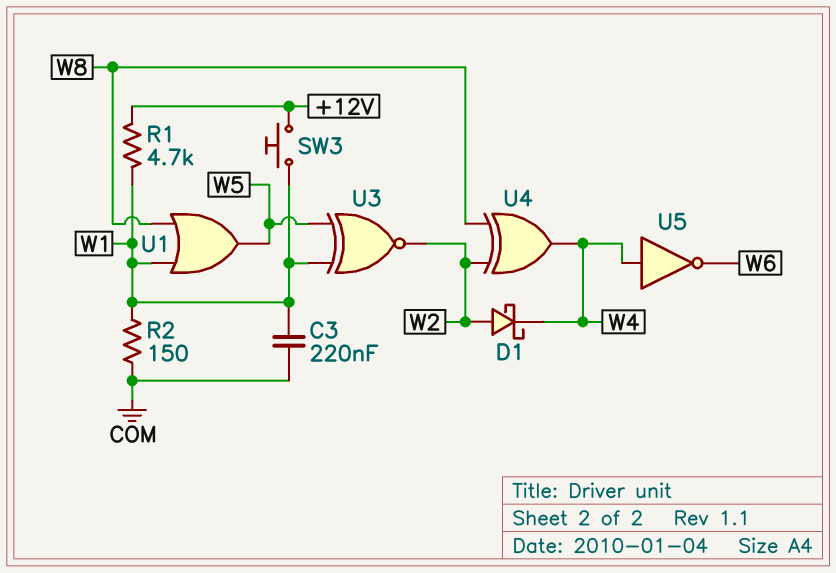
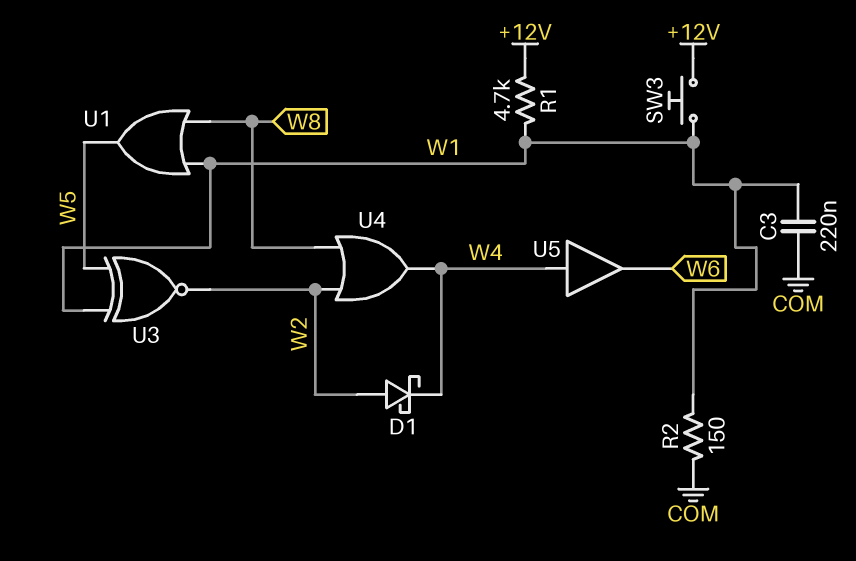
U4: XOR (in W2, in W8, out W4) -> OR (in W2, in W8, out W4)
U5: NOT (in W4, out W6) -> buffer (in W4, out W6)

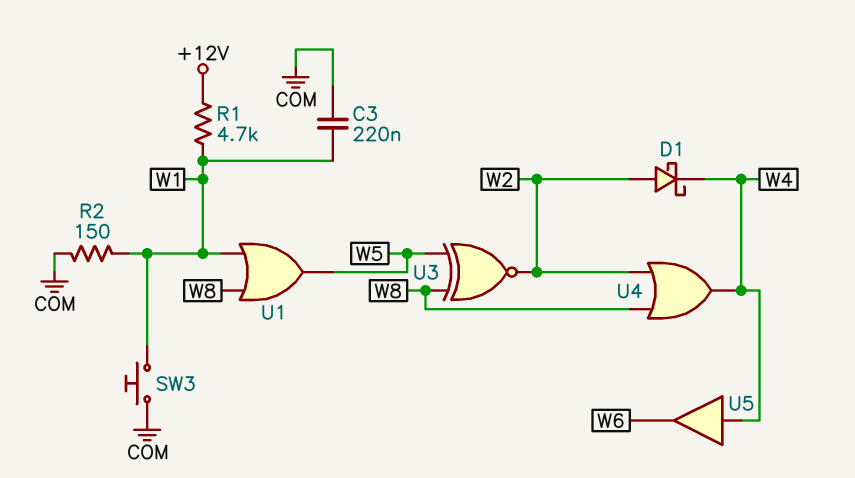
SW3: button (+12V, W1) -> button (COM, W1)
U3: XNOR (in W1, in W5, out W2) -> XNOR (in W5, in W8, out W2)

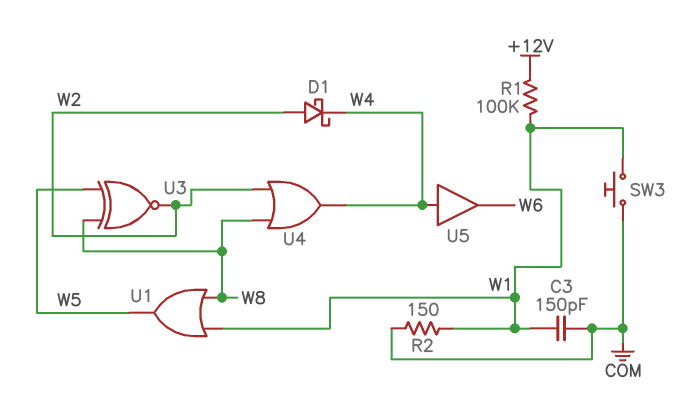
C3: 220nF (COM, W1) -> 150pF (COM, W1)
R1: 4.7k (+12V, W1) -> 100k (+12V, W1)

